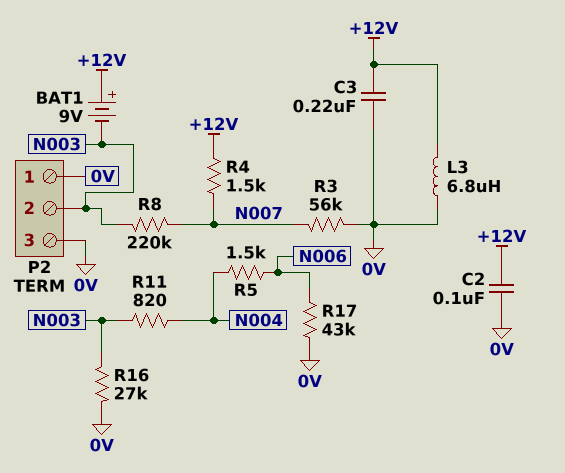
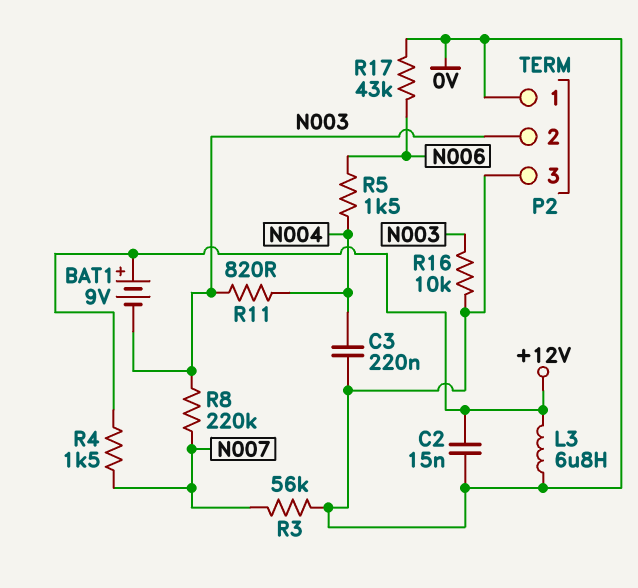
C2: 100nF (+12V, 0V) -> 15nF (+12V, 0V)
C3: 220nF (+12V, 0V) -> 220nF (0V, N004)
R16: 27k (0V, N003) -> 10k (0V, N003)

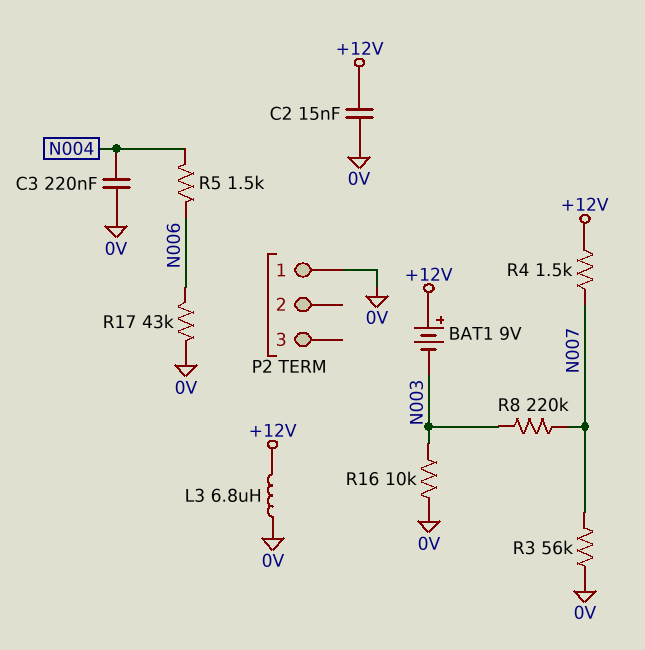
P2 pin 2: N003 -> none
P2 pin 3: 0V -> none
R11: 820 (N003, N004) -> none

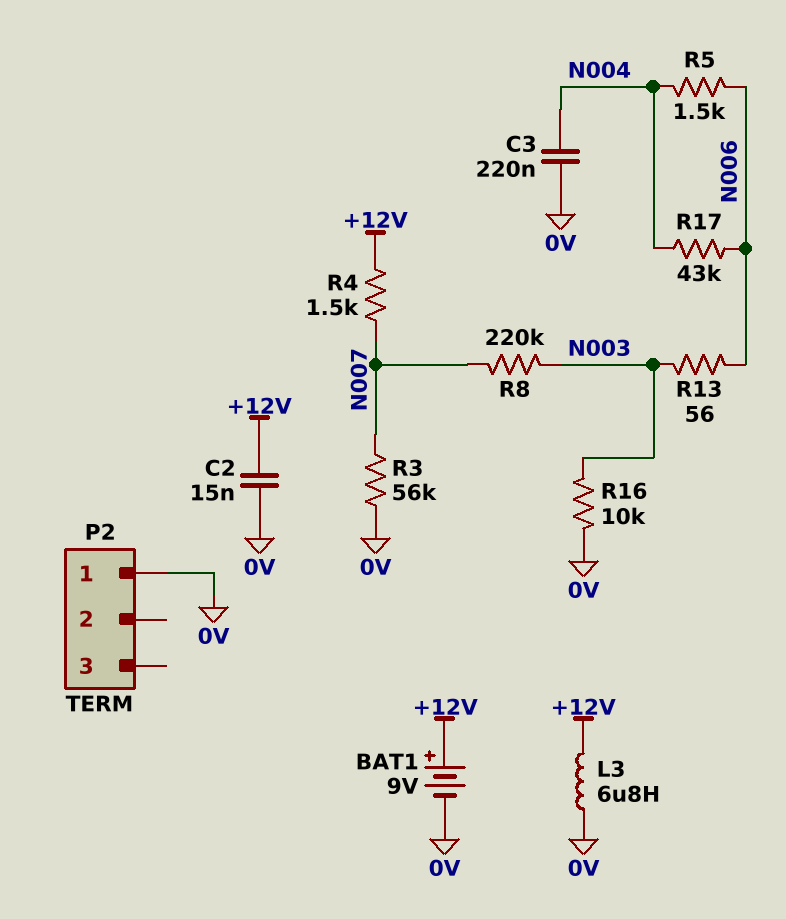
BAT1: 9V (plus +12V, minus N003) -> 9V (plus +12V, minus 0V)
R13: none -> 56 (N003, N006)
R17: 43k (0V, N006) -> 43k (N004, N006)

